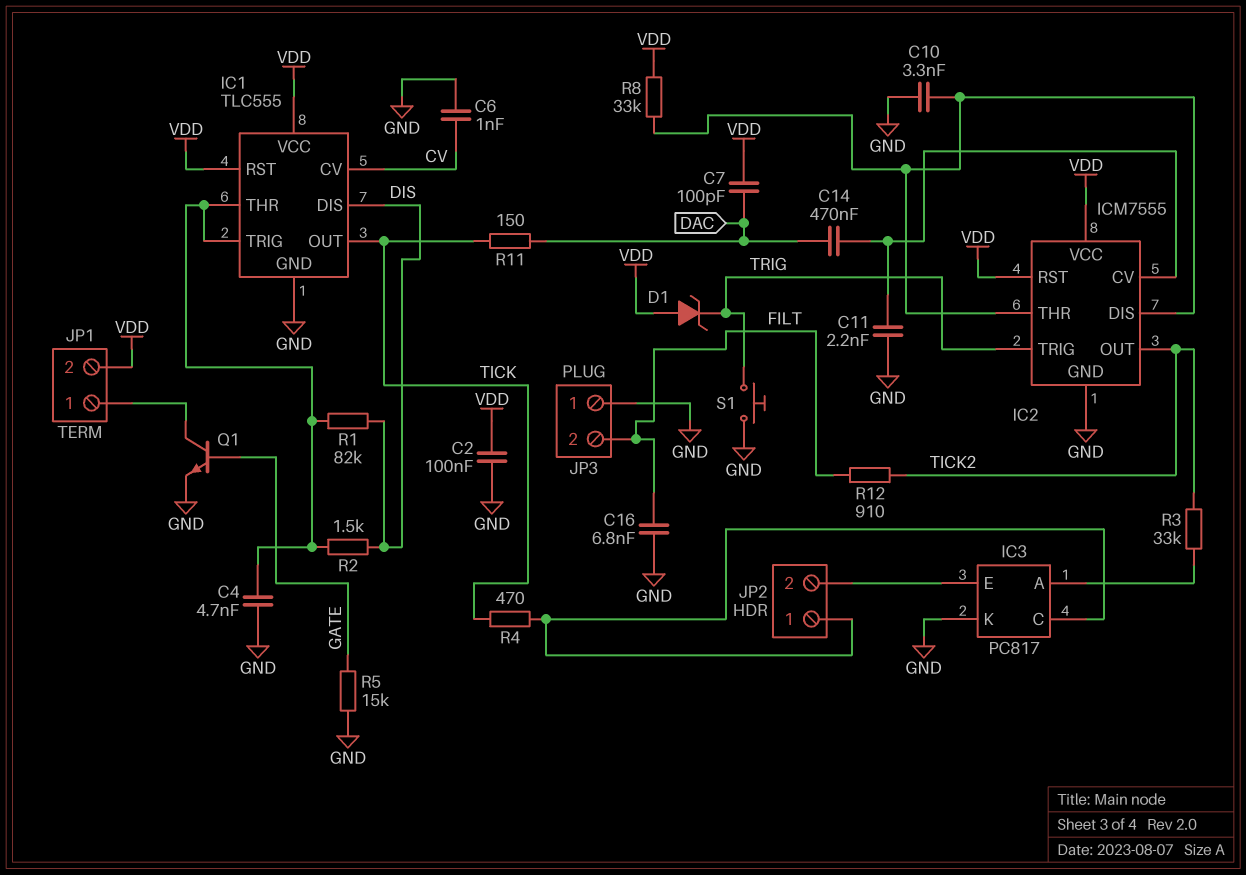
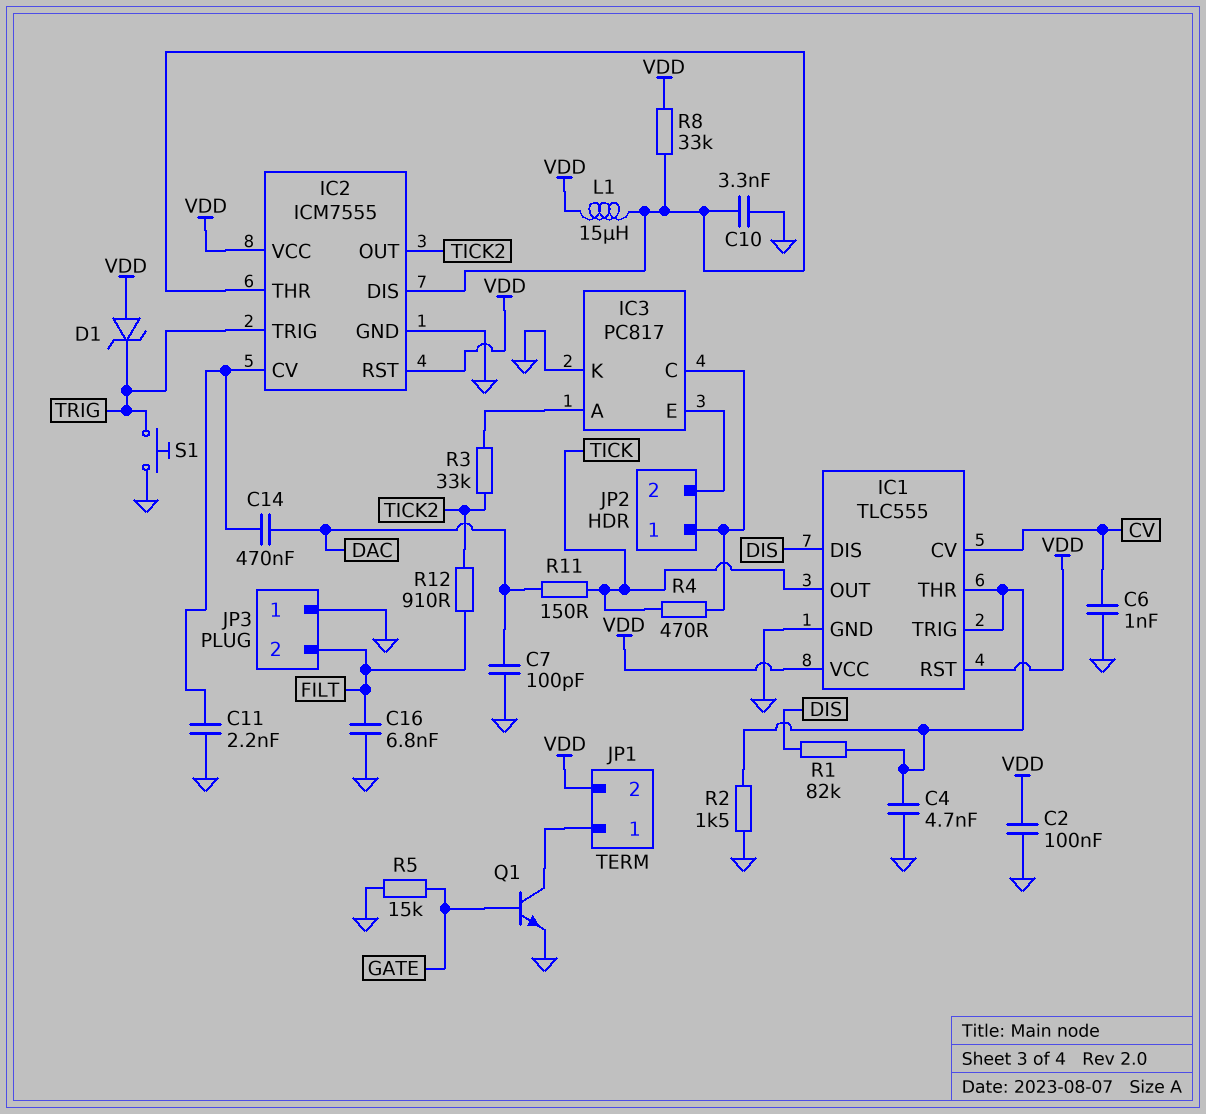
C7: 100pF (DAC, VDD) -> 100pF (DAC, GND)
L1: none -> 15uH (IC2/DIS, VDD)
R2: 1.5k (DIS, IC1/THR) -> 1.5k (GND, IC1/THR)

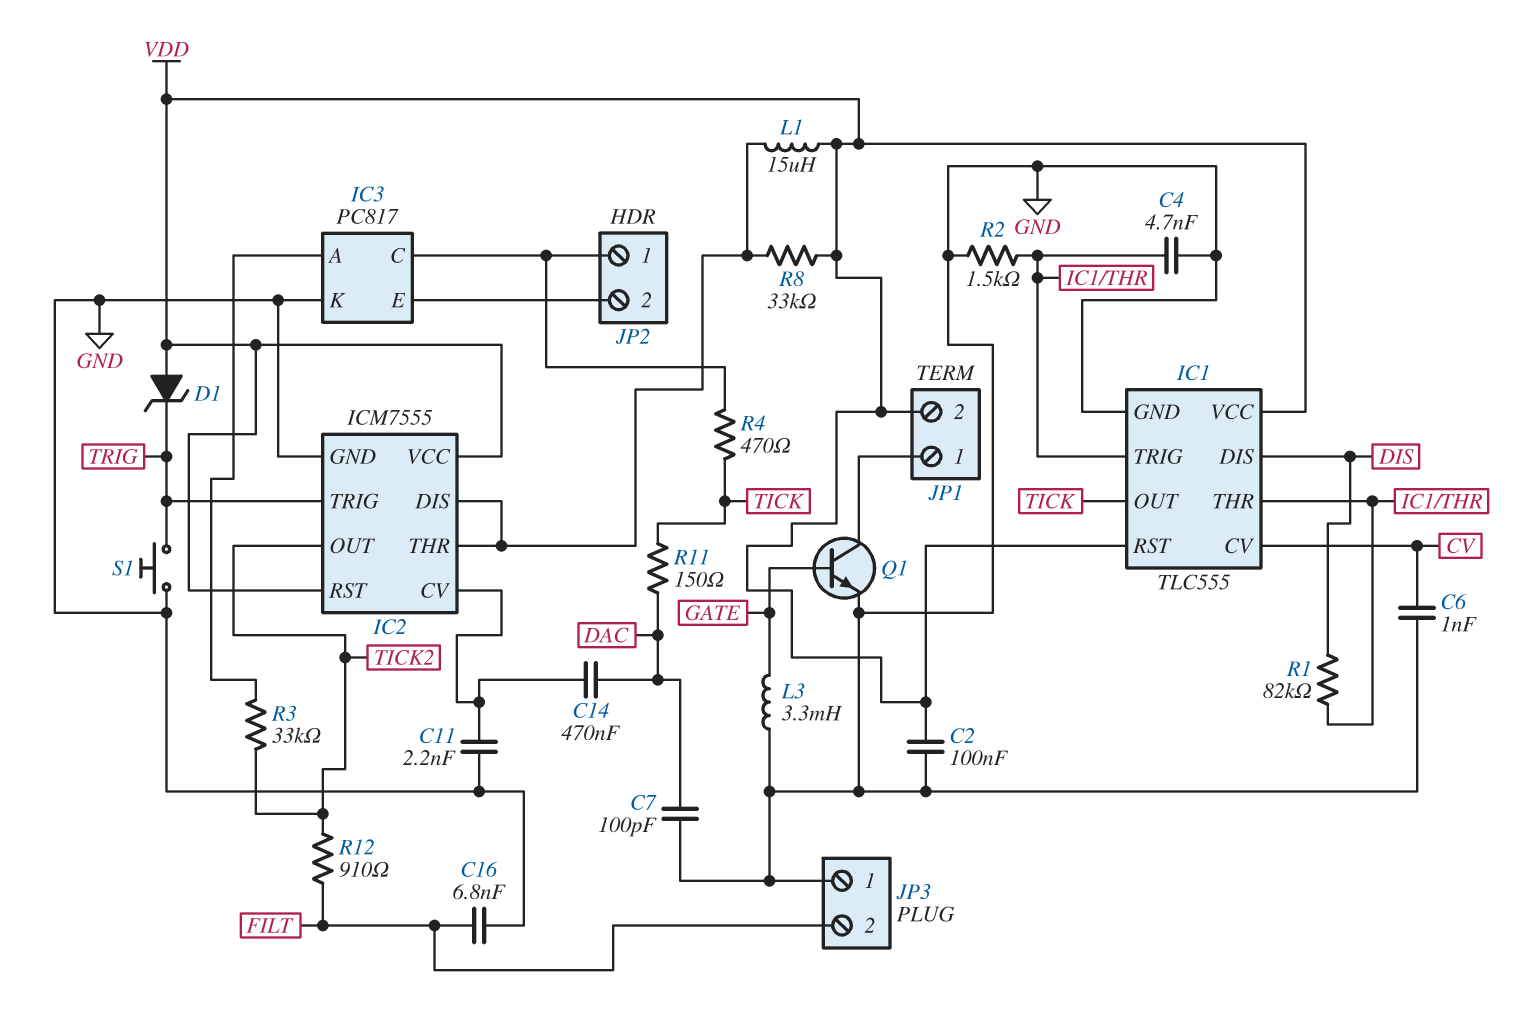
C10: 3.3nF (GND, IC2/DIS) -> none
L3: none -> 3.3mH (GATE, GND)
R5: 15k (GATE, GND) -> none

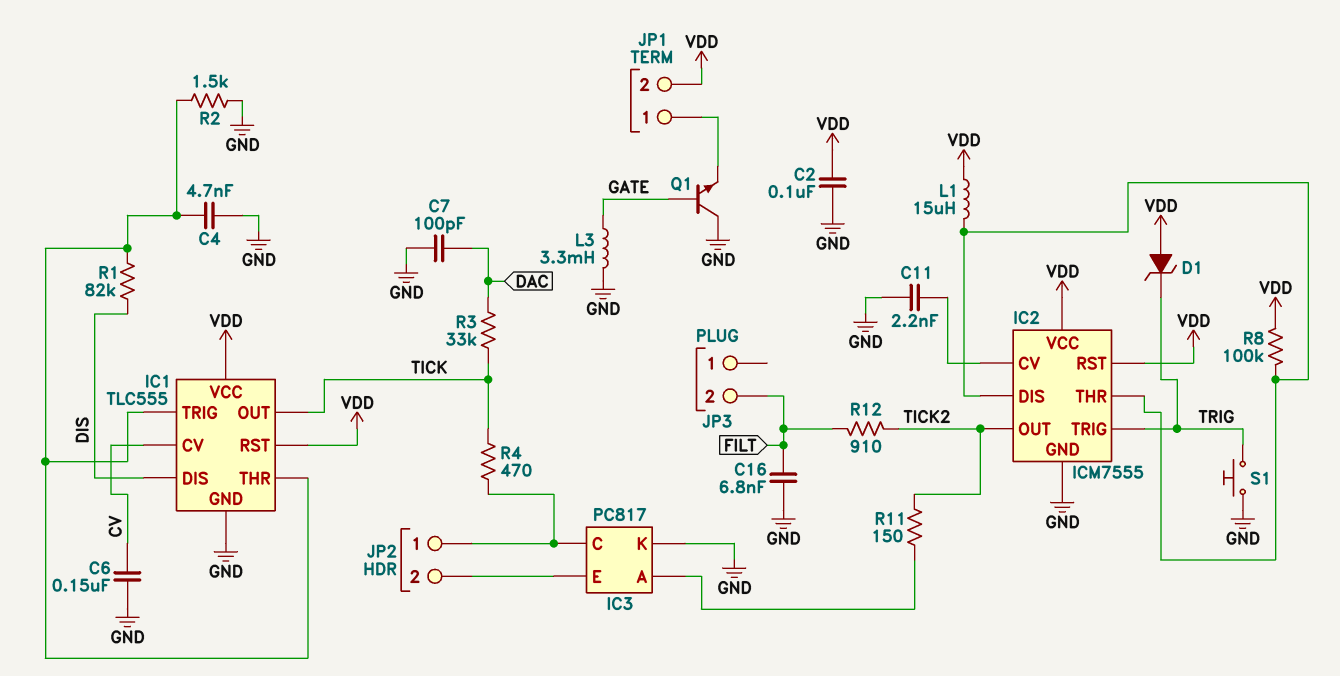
C6: 1nF (CV, GND) -> 150nF (CV, GND)
C14: 470nF (DAC, IC2/CV) -> none
JP3 pin 1: GND -> none
Q1: NPN (B GATE, C JP1/1, E GND) -> NPN (B GATE, C GND, E JP1/1)
R3: 33k (IC3/A, TICK2) -> 33k (DAC, TICK)
R8: 33k (IC2/DIS, VDD) -> 100k (IC2/DIS, VDD)
R11: 150 (DAC, TICK) -> 150 (IC3/A, TICK2)

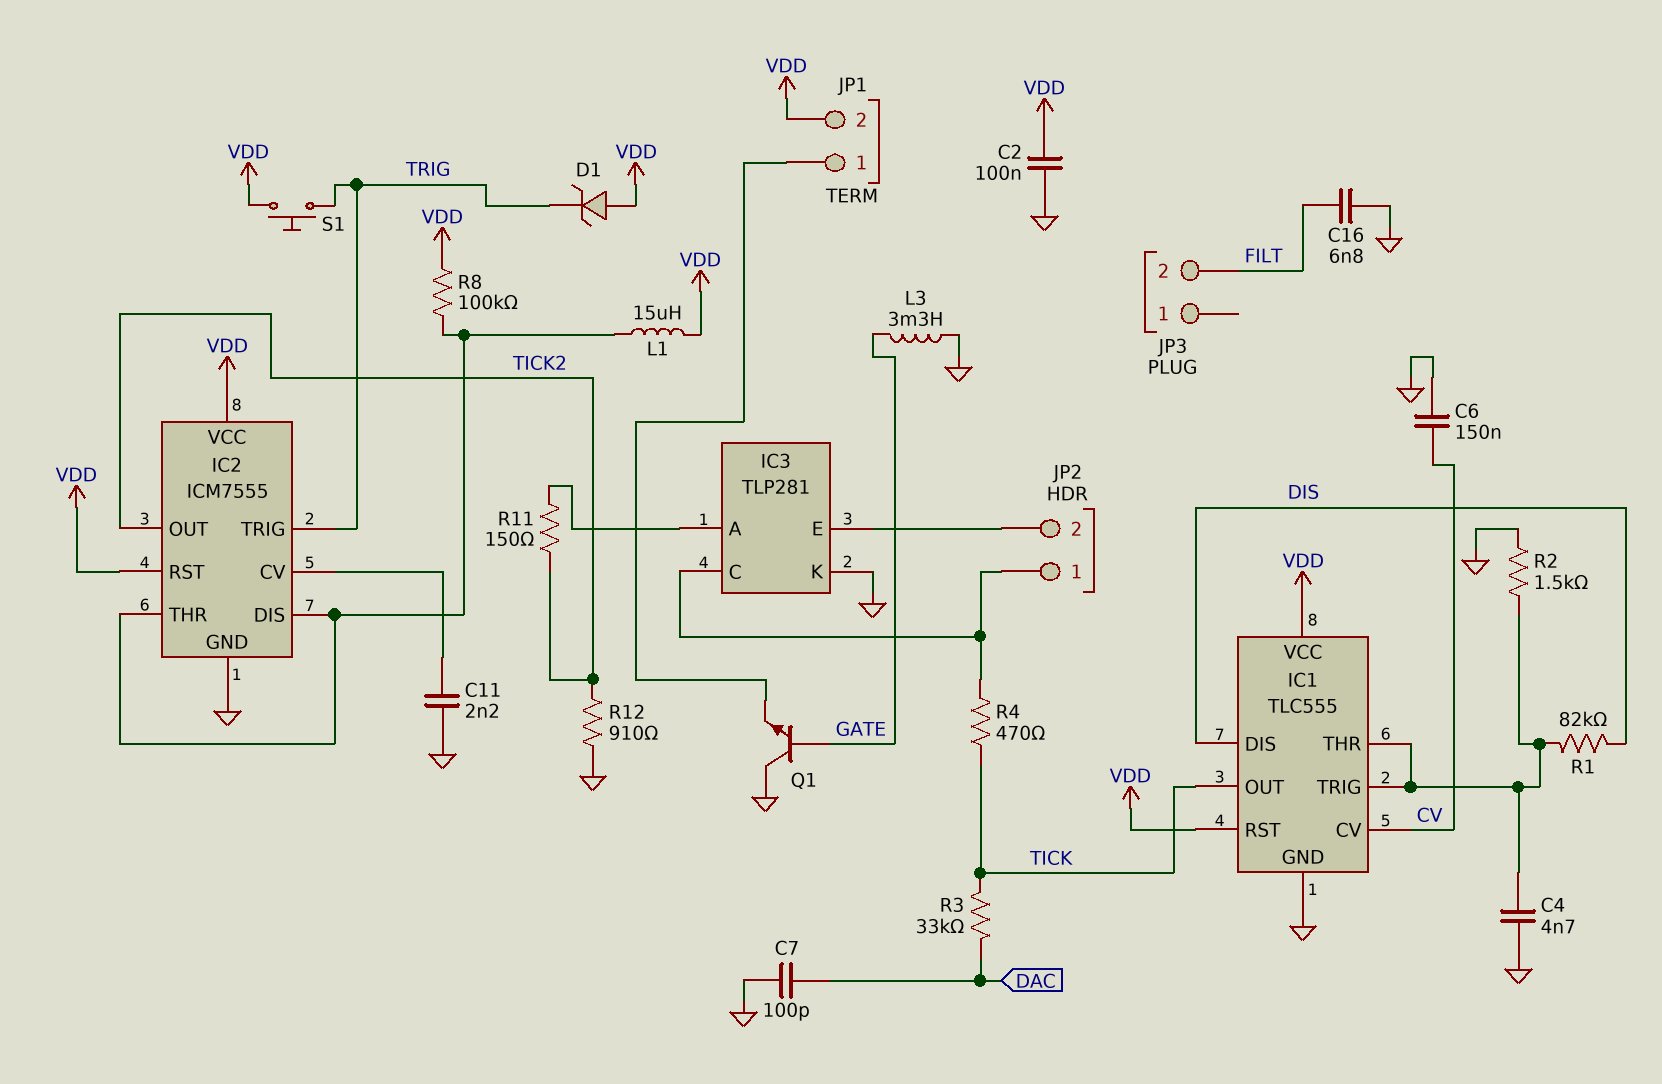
IC3: PC817 -> TLP281
R12: 910 (FILT, TICK2) -> 910 (GND, TICK2)
S1: button (GND, TRIG) -> button (TRIG, VDD)

